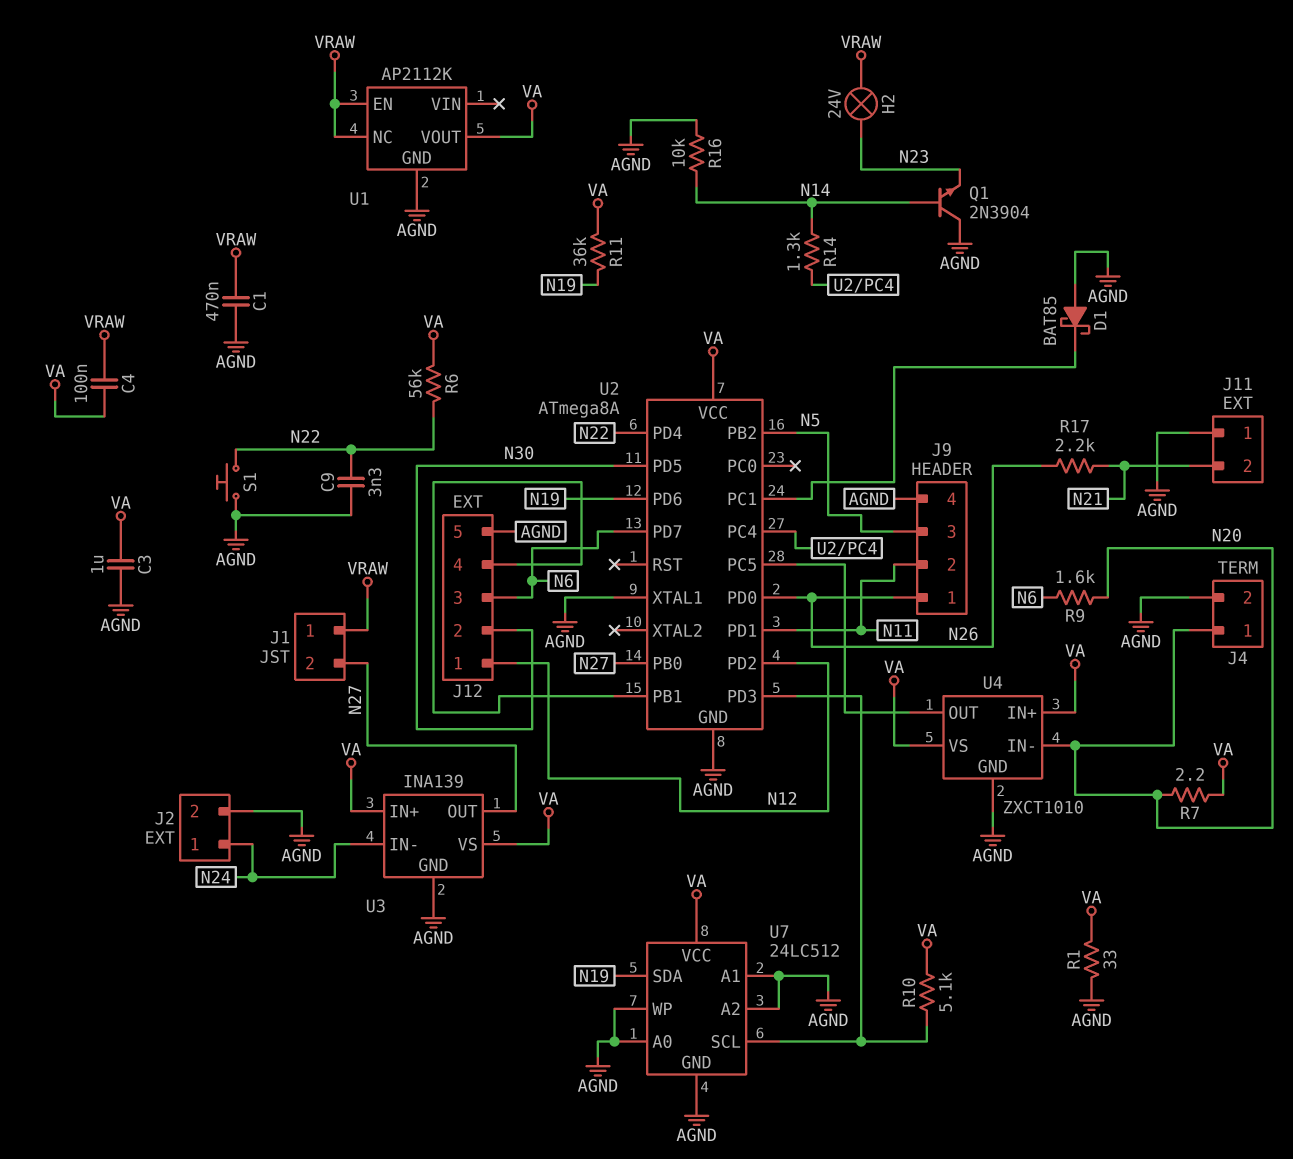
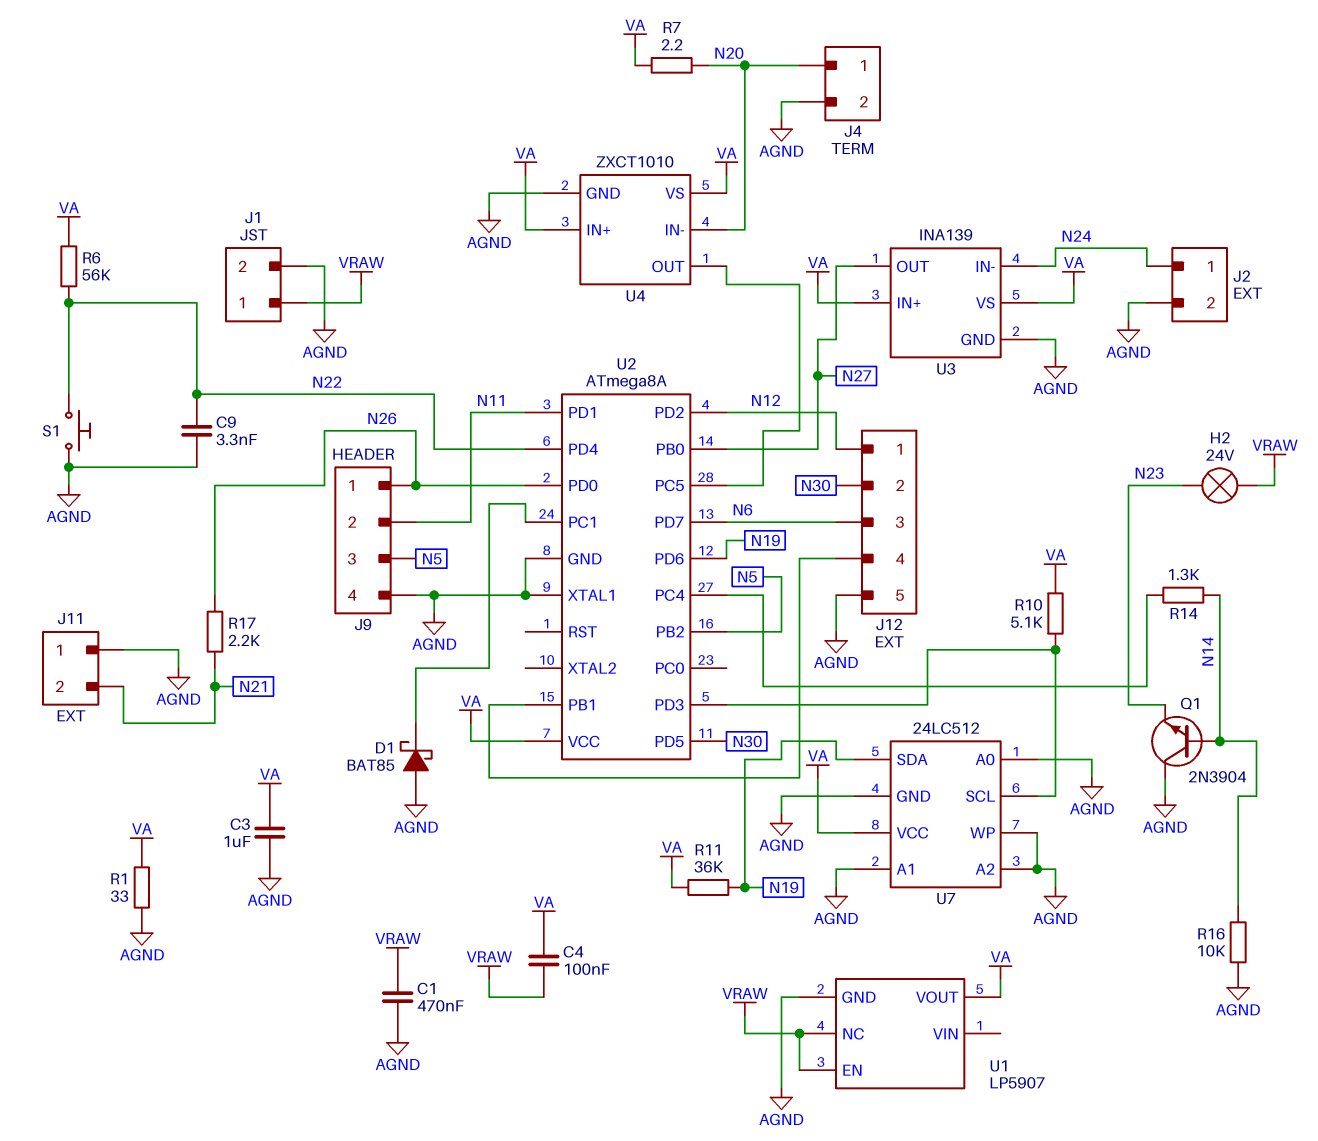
J1 pin 2: N27 -> AGND
R9: 1.6k (N6, N20) -> none
U1: AP2112K -> LP5907

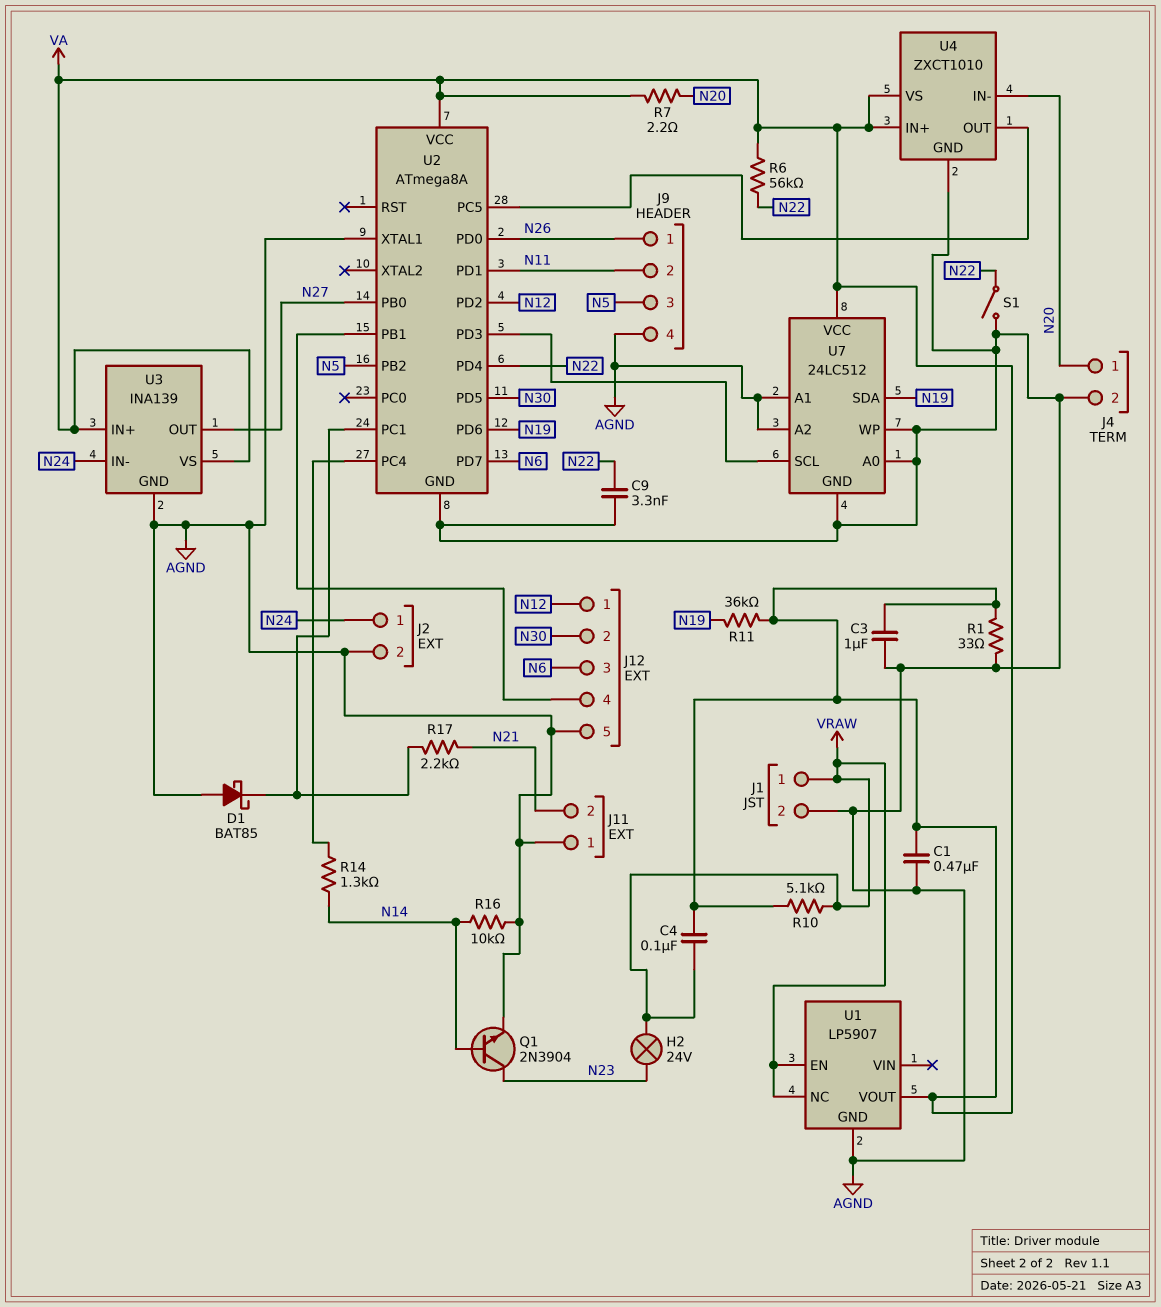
C1: 470nF (AGND, VRAW) -> 470nF (AGND, VA)
Q1: NPN 2N3904 (B N14, C AGND, E N23) -> NPN 2N3904 (B N14, C N23, E AGND)
R10: 5.1k (U2/PD3, VA) -> 5.1k (VA, VRAW)
R17: 2.2k (N21, N26) -> 2.2k (N21, U2/PC1)
S1: button (AGND, N22) -> switch (AGND, N22)

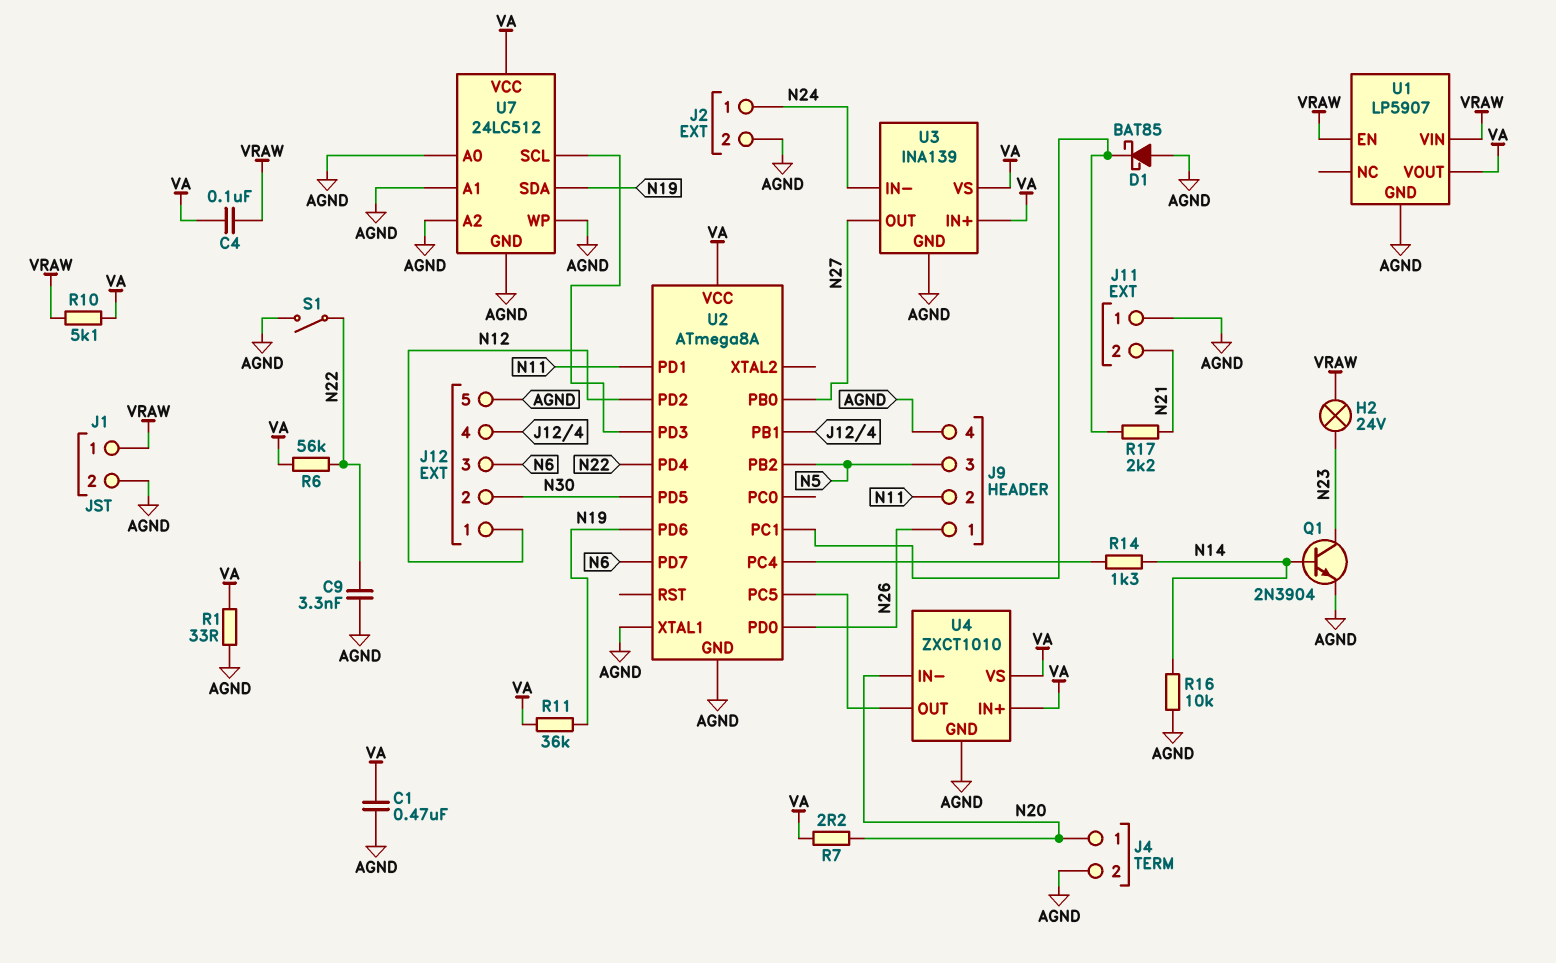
C3: 1uF (AGND, VA) -> none
U1 pin NC: VRAW -> none
U1 pin VIN: none -> VRAW

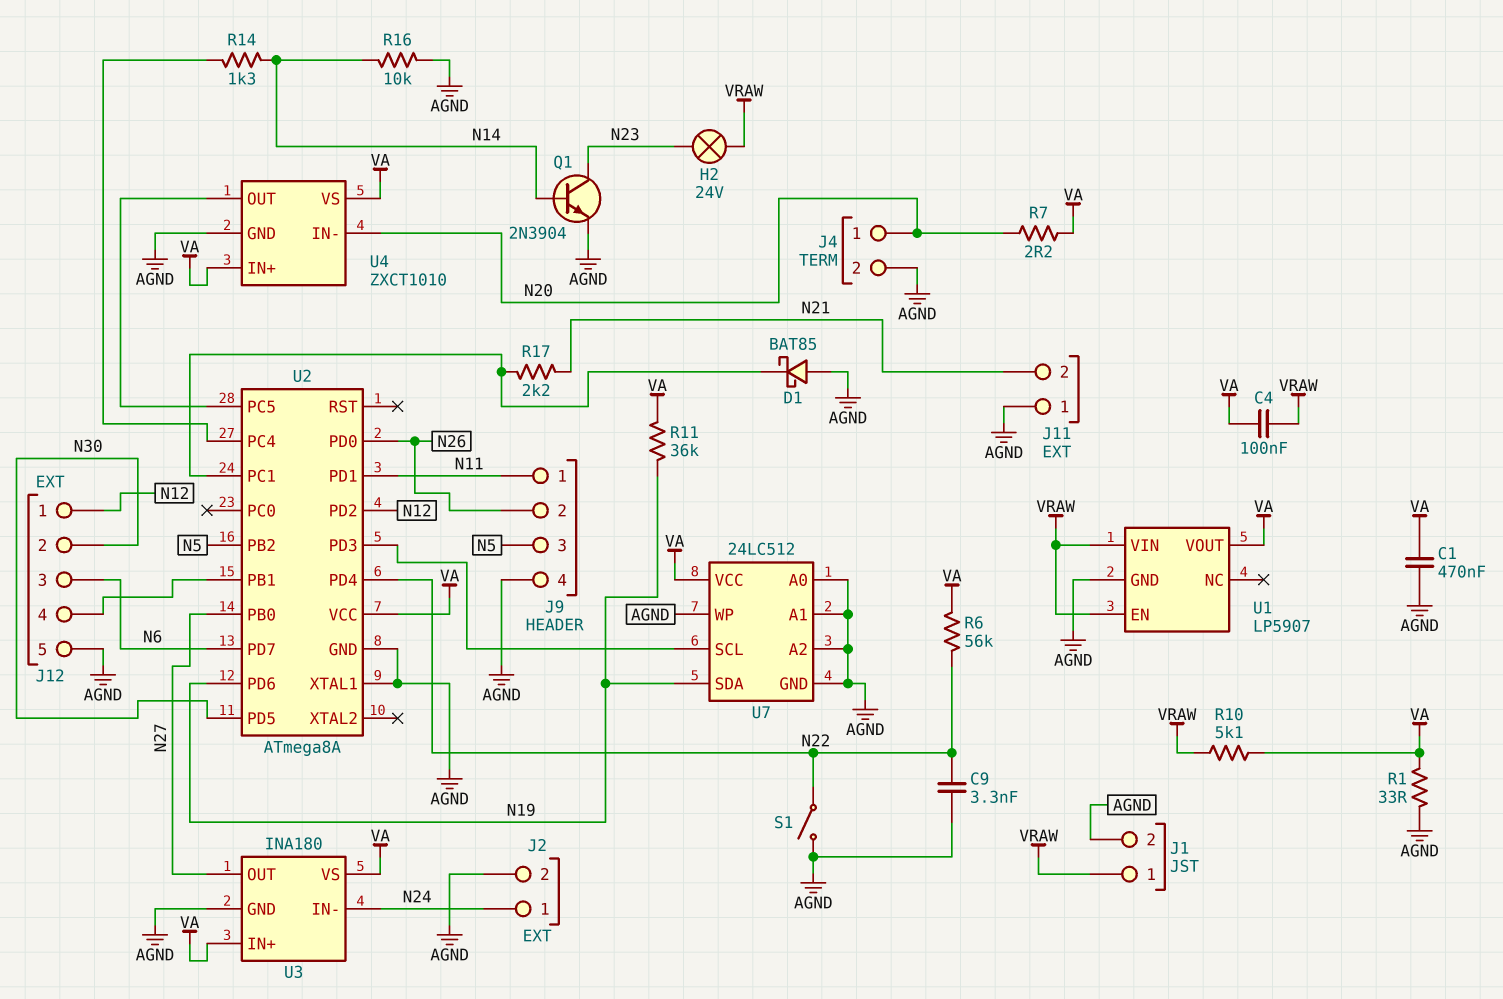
J9 pin 1: N26 -> N11
J9 pin 2: N11 -> N26
U3: INA139 -> INA180

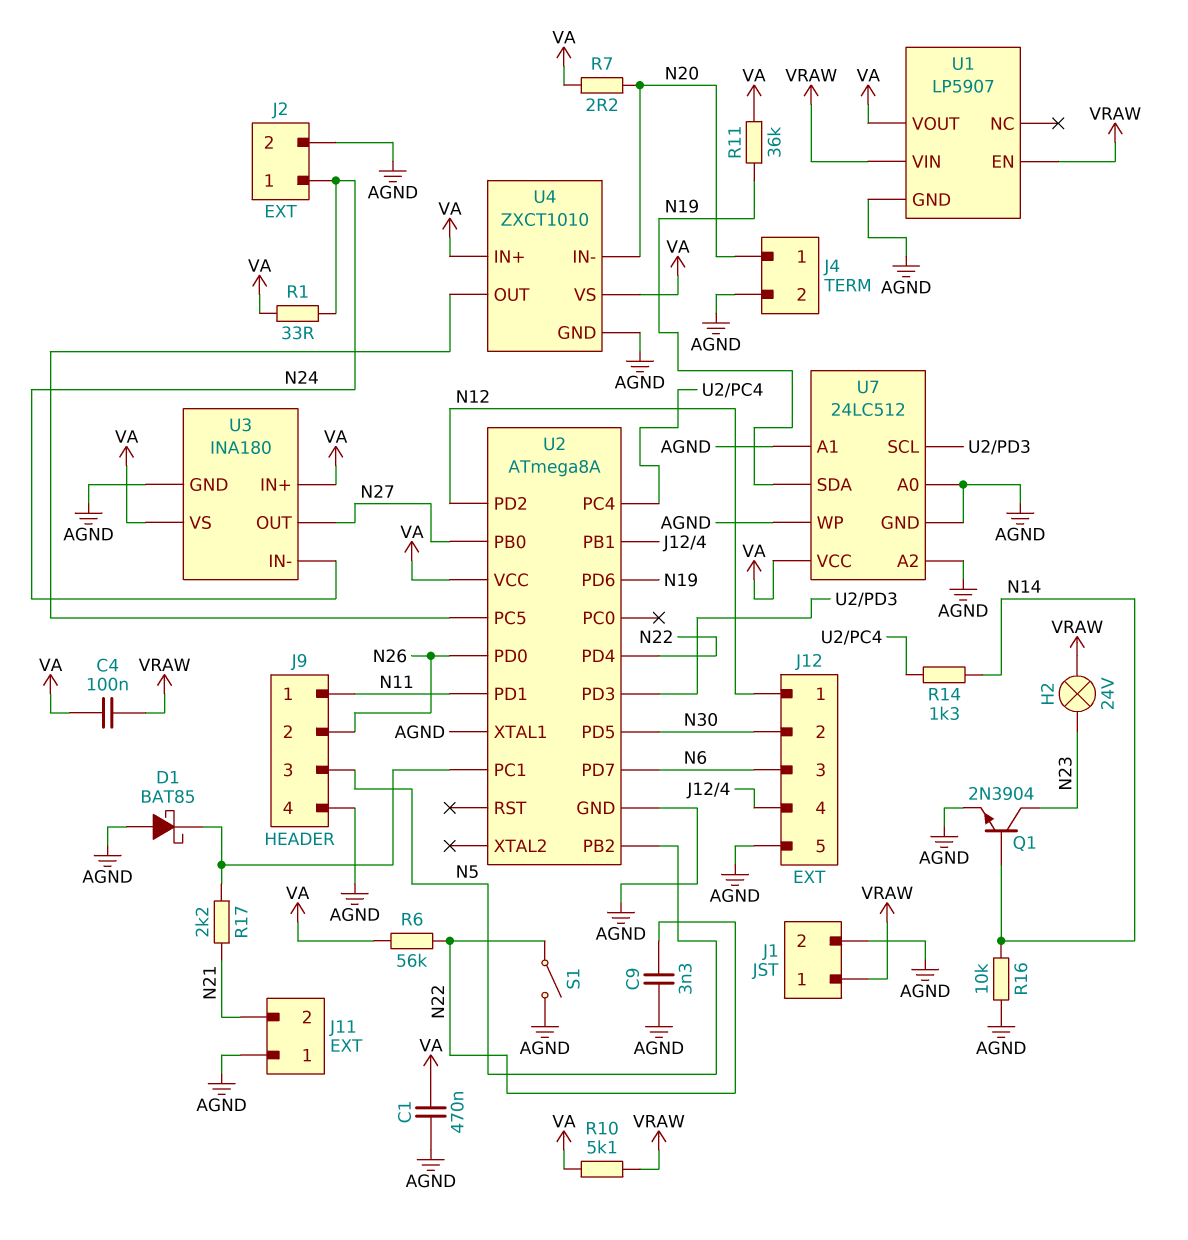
R1: 33 (AGND, VA) -> 33 (N24, VA)

